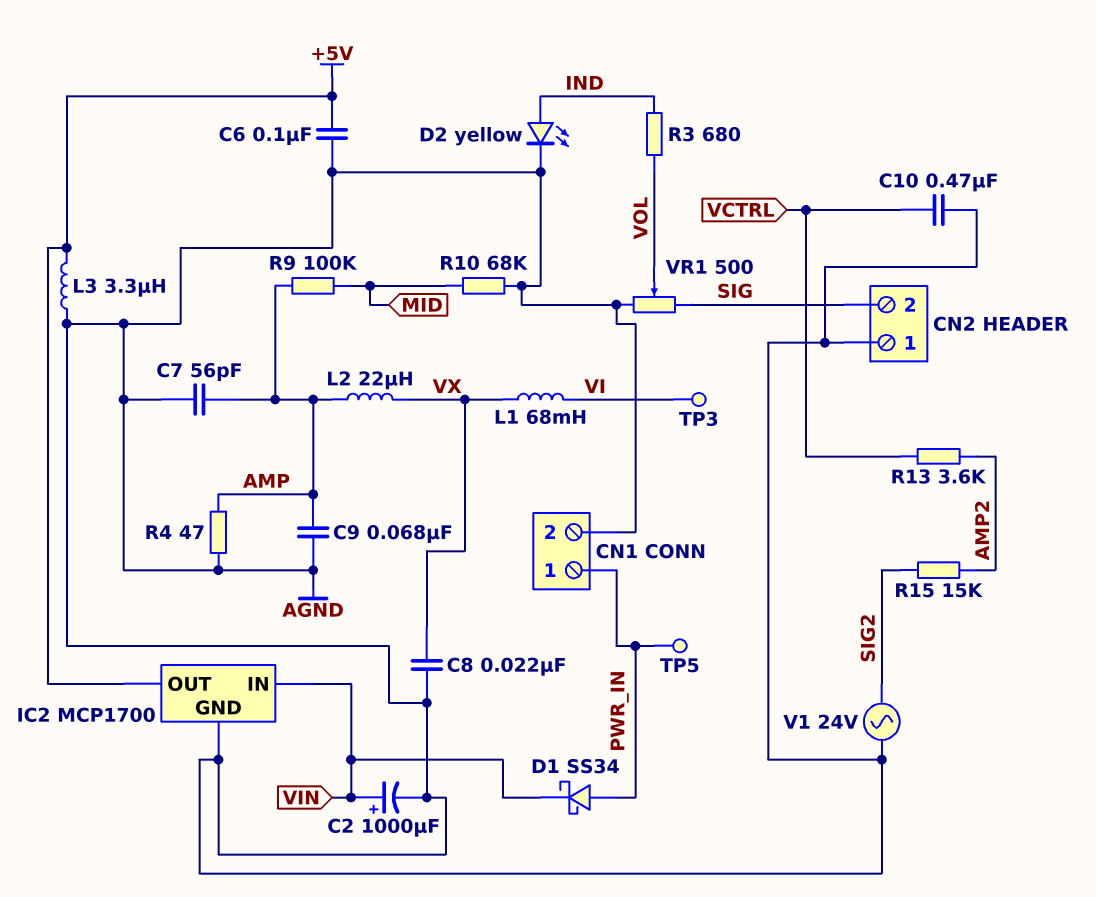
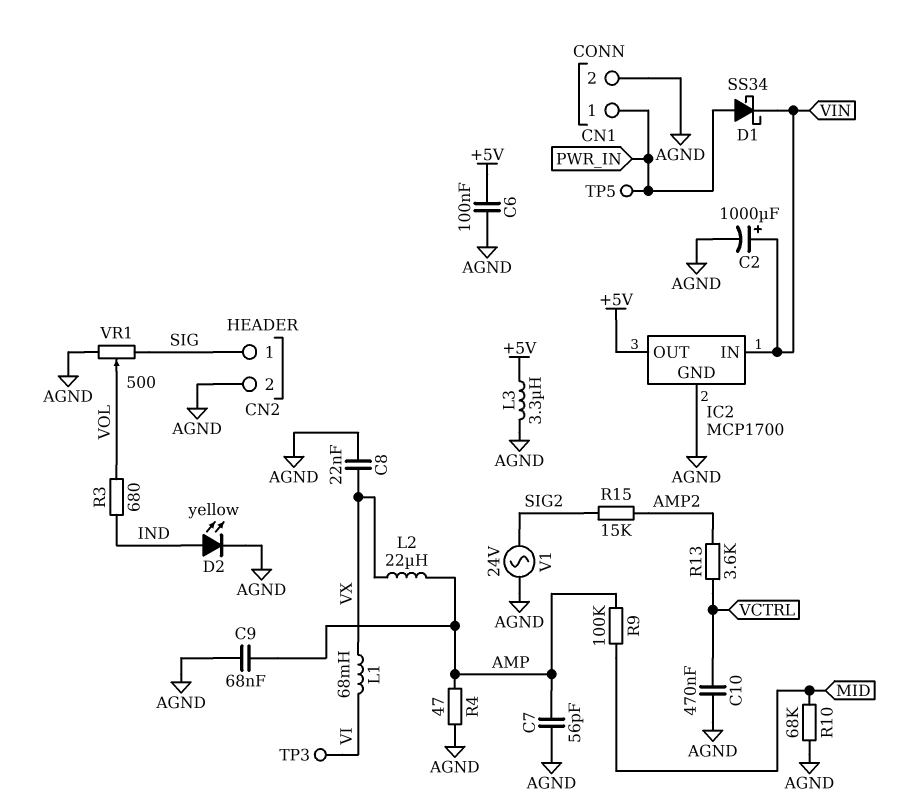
CN2 pin 1: AGND -> SIG
CN2 pin 2: SIG -> AGND

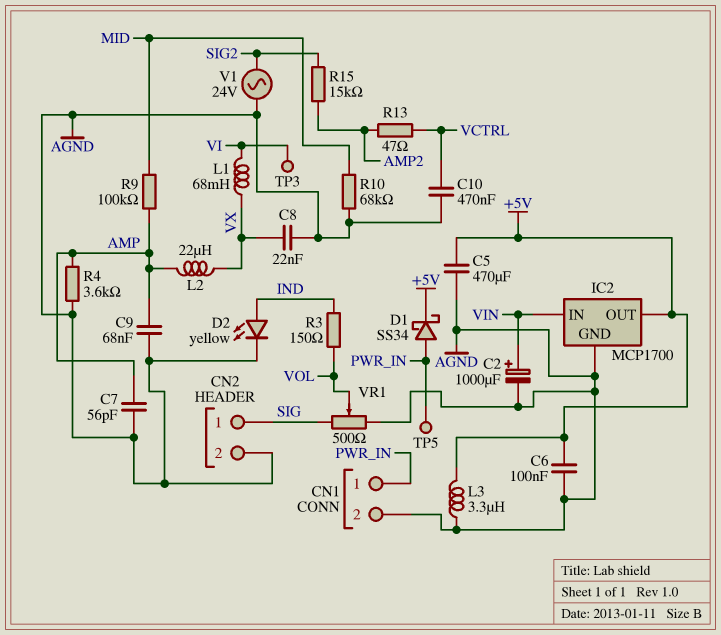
C5: none -> 470uF (+5V, AGND)
D1: schottky SS34 (A PWR_IN, K VIN) -> schottky SS34 (A PWR_IN, K +5V)
R3: 680 (IND, VOL) -> 150 (IND, VOL)
R4: 47 (AGND, AMP) -> 3.6k (AGND, AMP)
R13: 3.6k (AMP2, VCTRL) -> 47 (AMP2, VCTRL)

